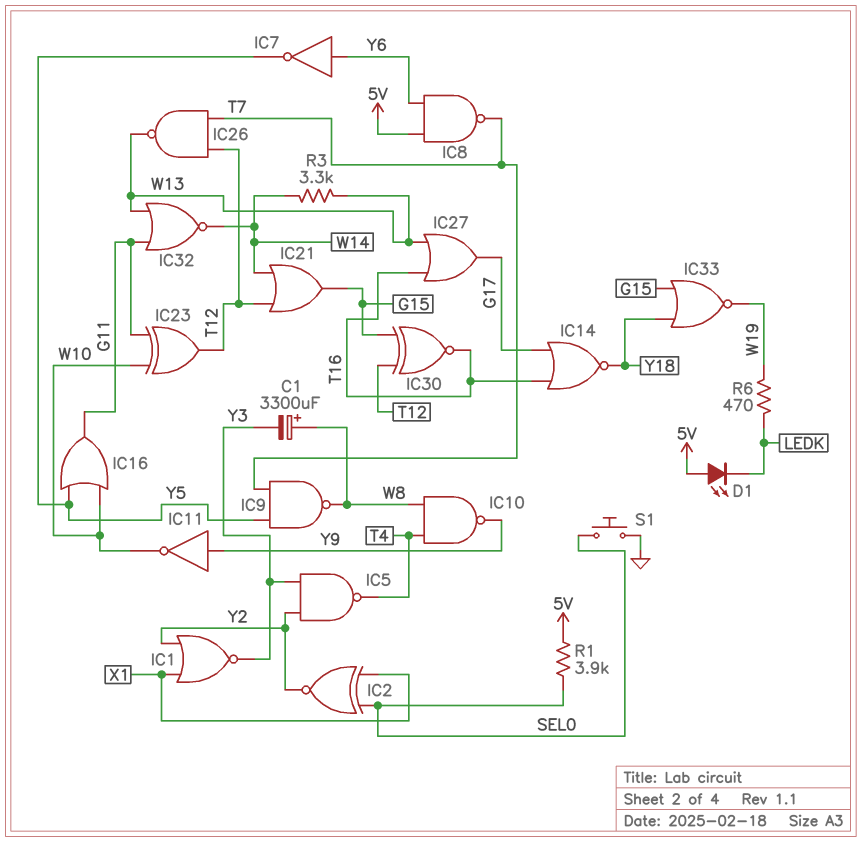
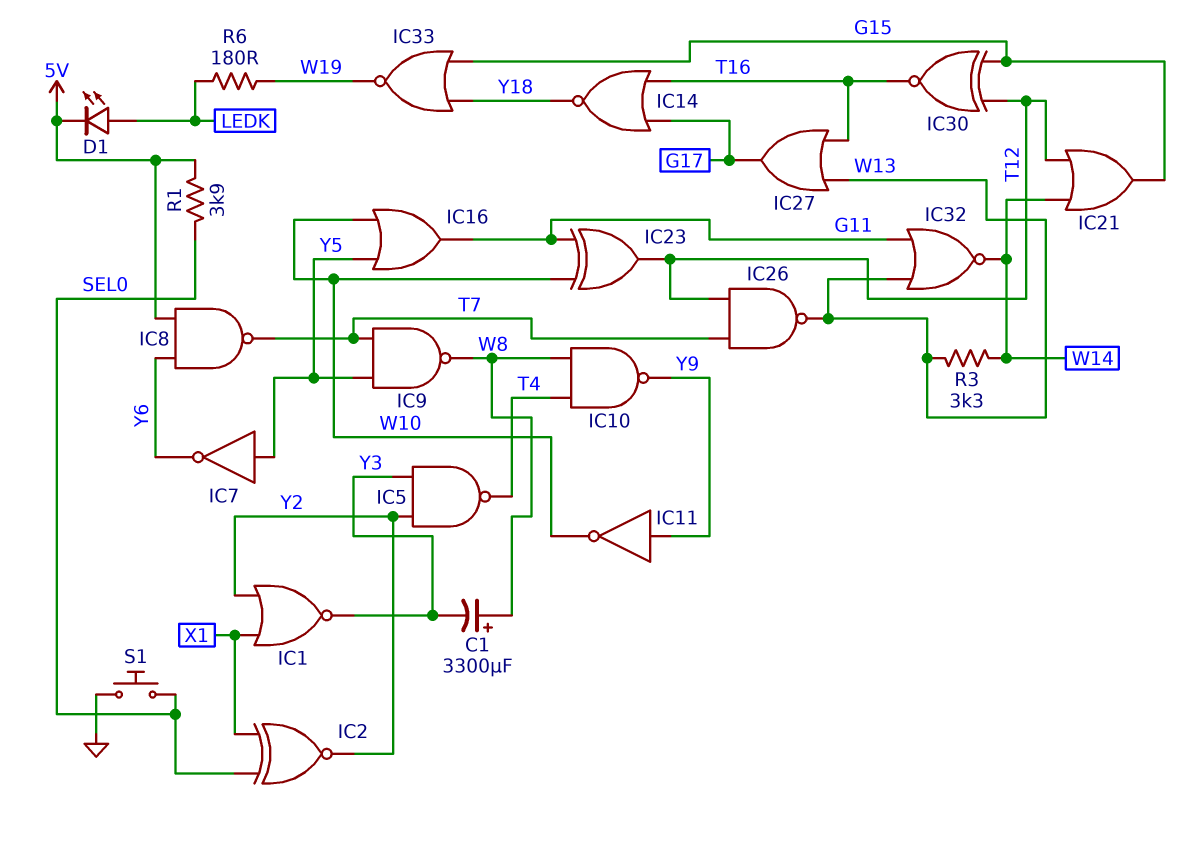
D1: LED (A 5V, K LEDK) -> LED (A LEDK, K 5V)
IC7: NOT (in Y6, out Y5) -> NOT (in Y5, out Y6)
R6: 470 (LEDK, W19) -> 180 (LEDK, W19)

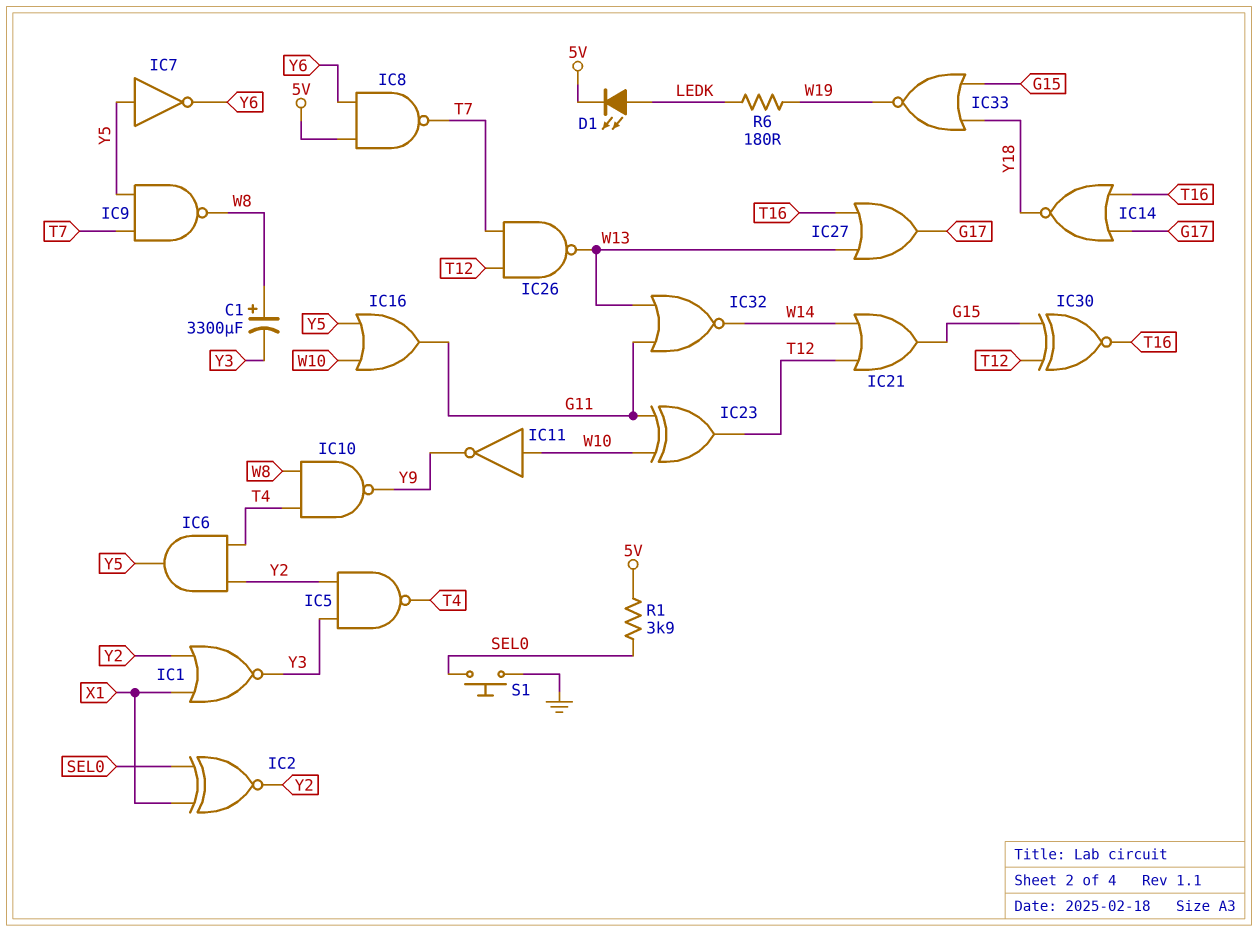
IC6: none -> AND (in T4, in Y2, out Y5)
IC11: NOT (in Y9, out W10) -> NOT (in W10, out Y9)
R3: 3.3k (W13, W14) -> none

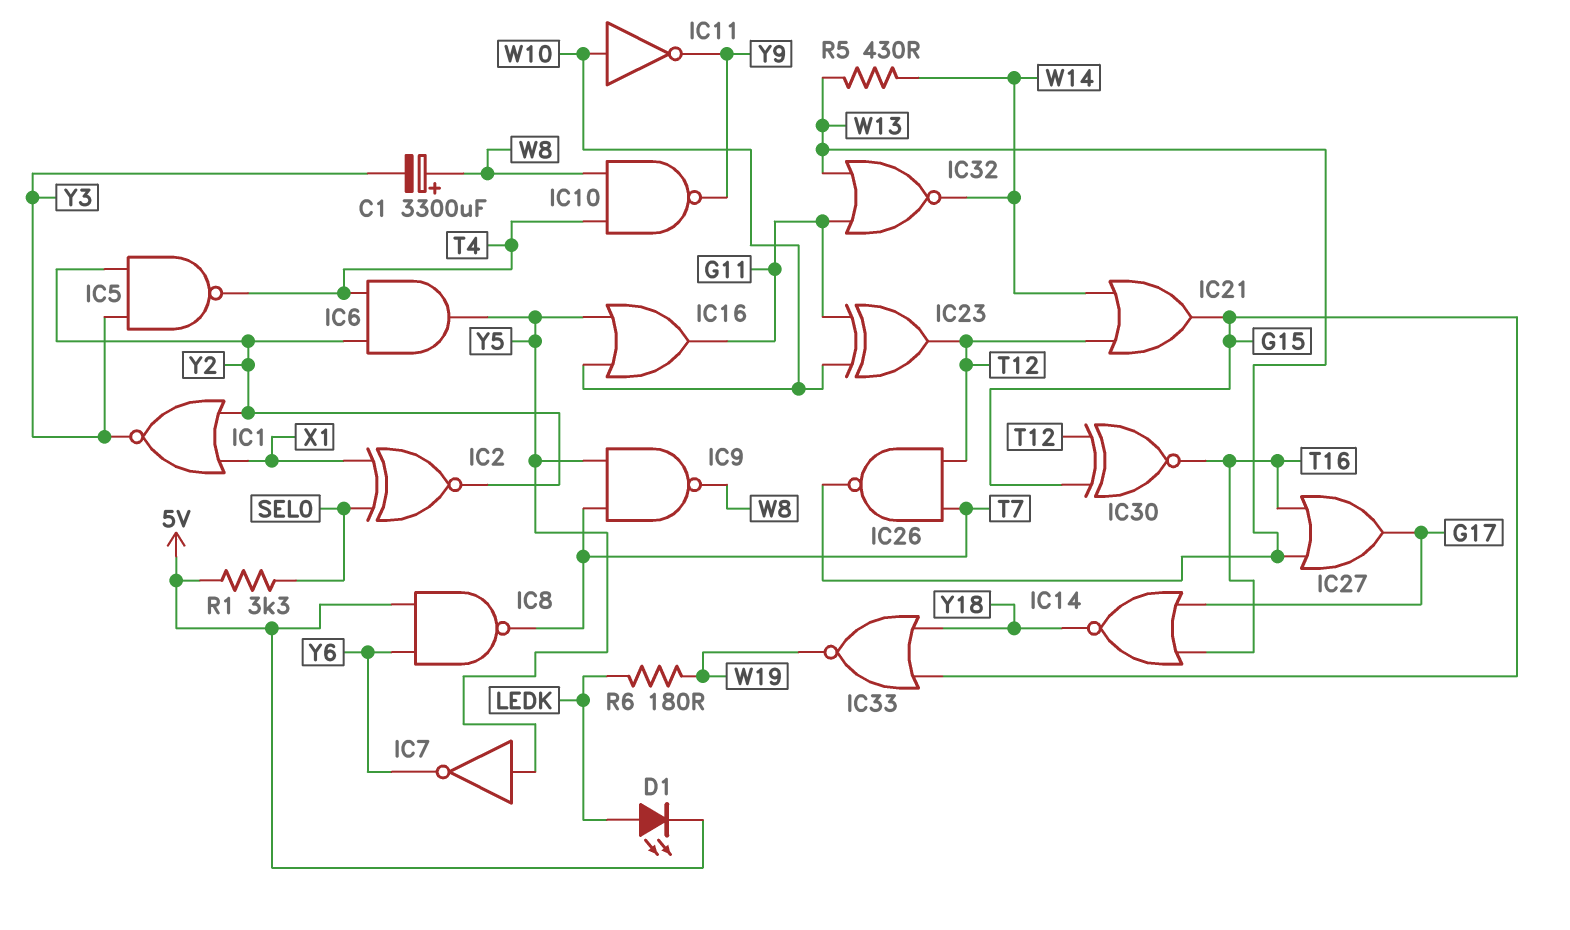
R1: 3.9k (5V, SEL0) -> 3.3k (5V, SEL0)
R5: none -> 430 (W13, W14)
S1: button (GND, SEL0) -> none

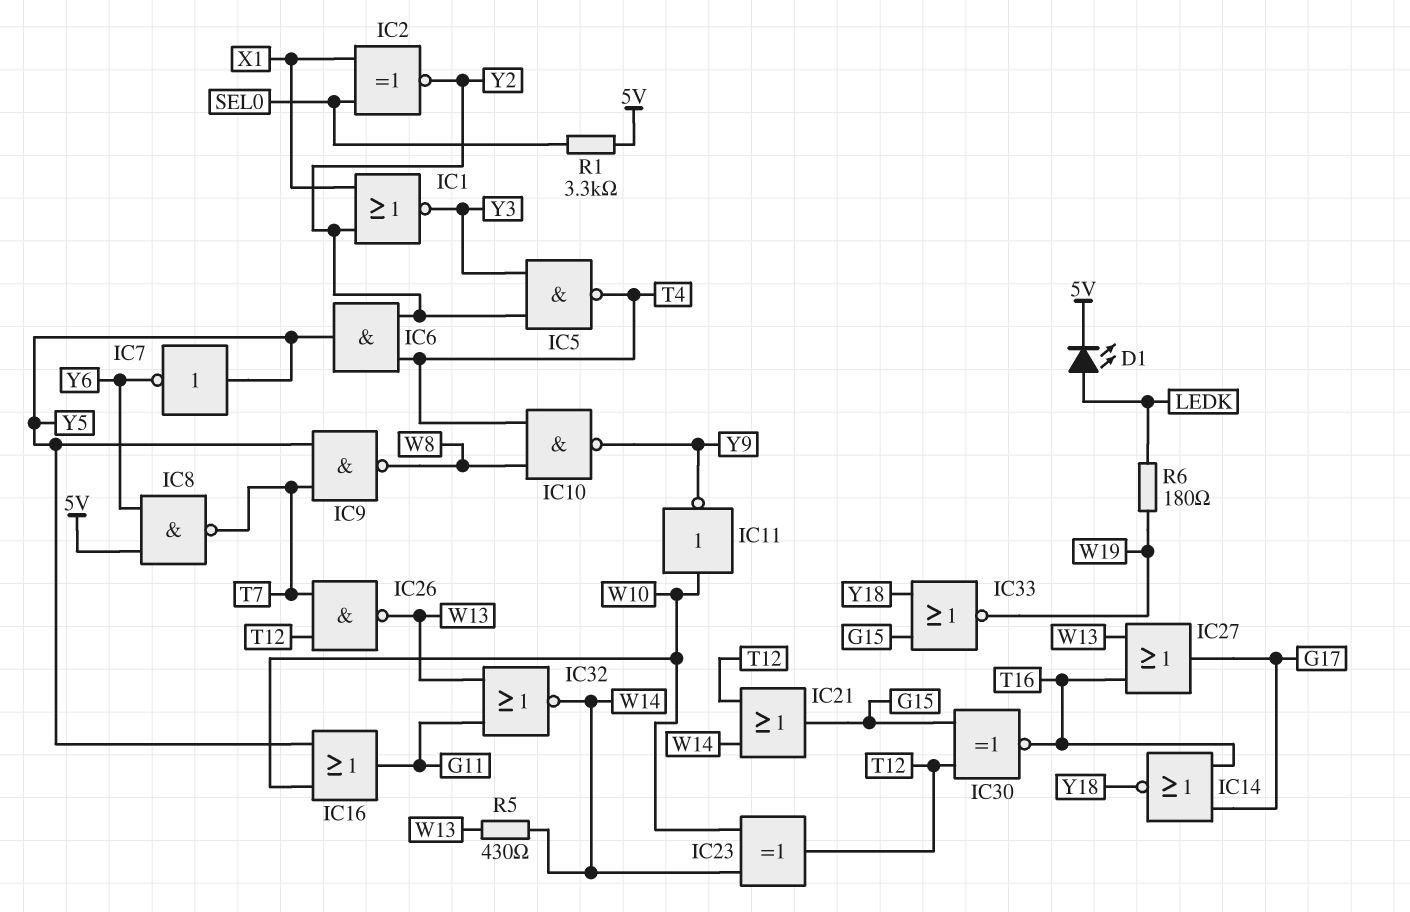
C1: 3300uF (plus W8, minus Y3) -> none
IC23: XOR (in G11, in W10, out T12) -> XOR (in W10, in W14, out T12)

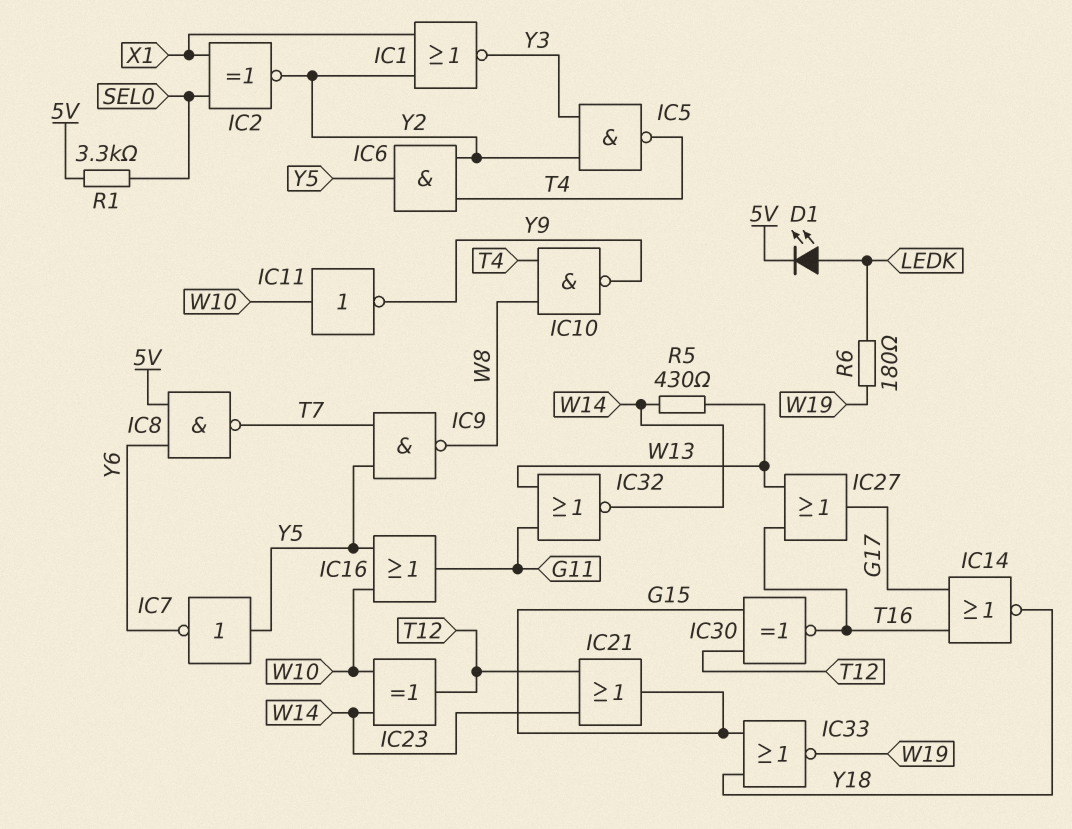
IC26: NAND (in T7, in T12, out W13) -> none

